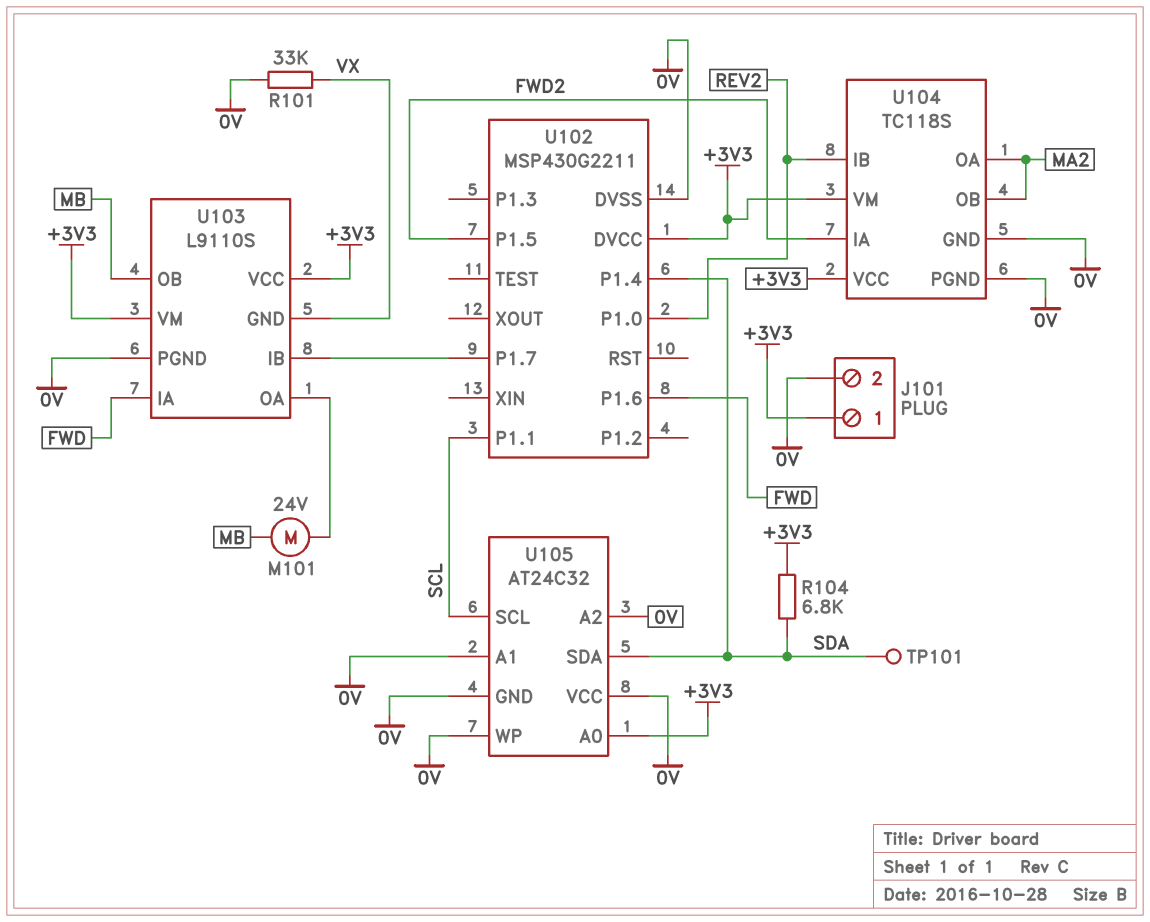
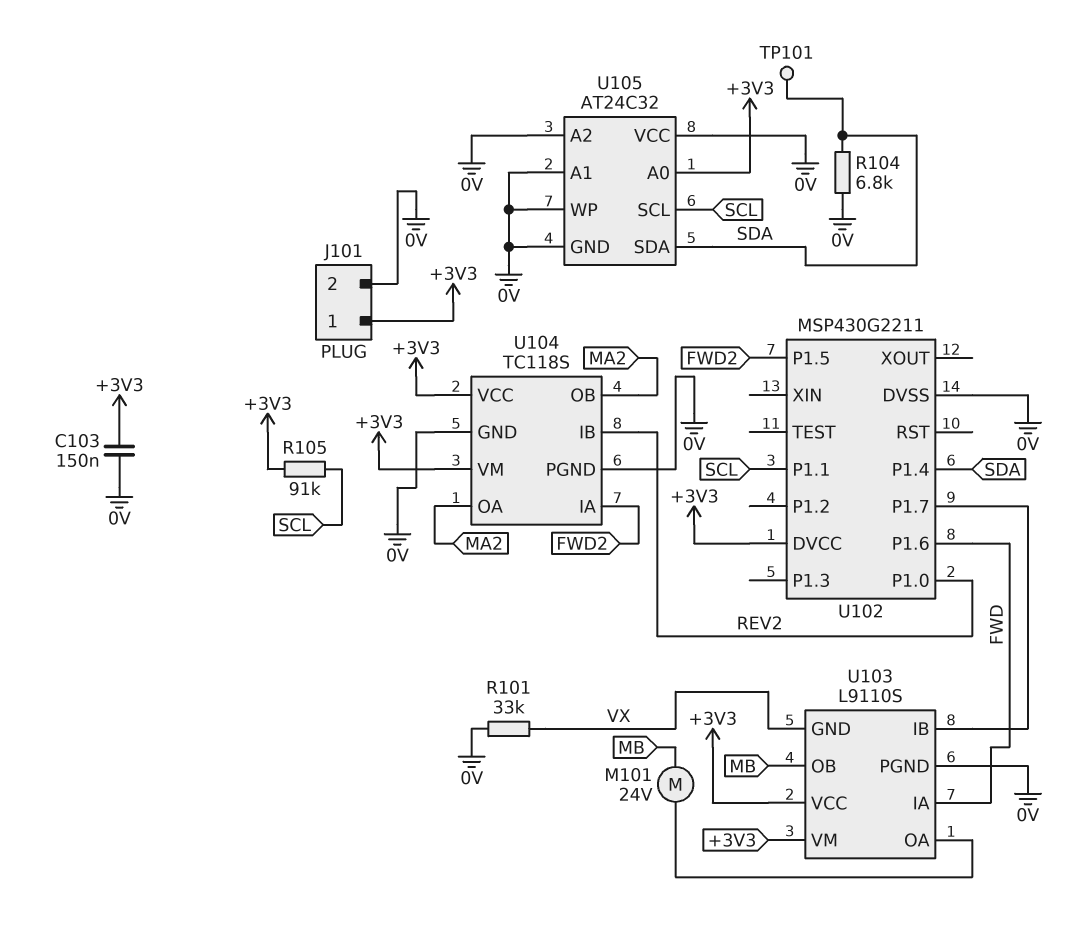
C103: none -> 150nF (+3V3, 0V)
R104: 6.8k (+3V3, SDA) -> 6.8k (0V, SDA)
R105: none -> 91k (+3V3, SCL)

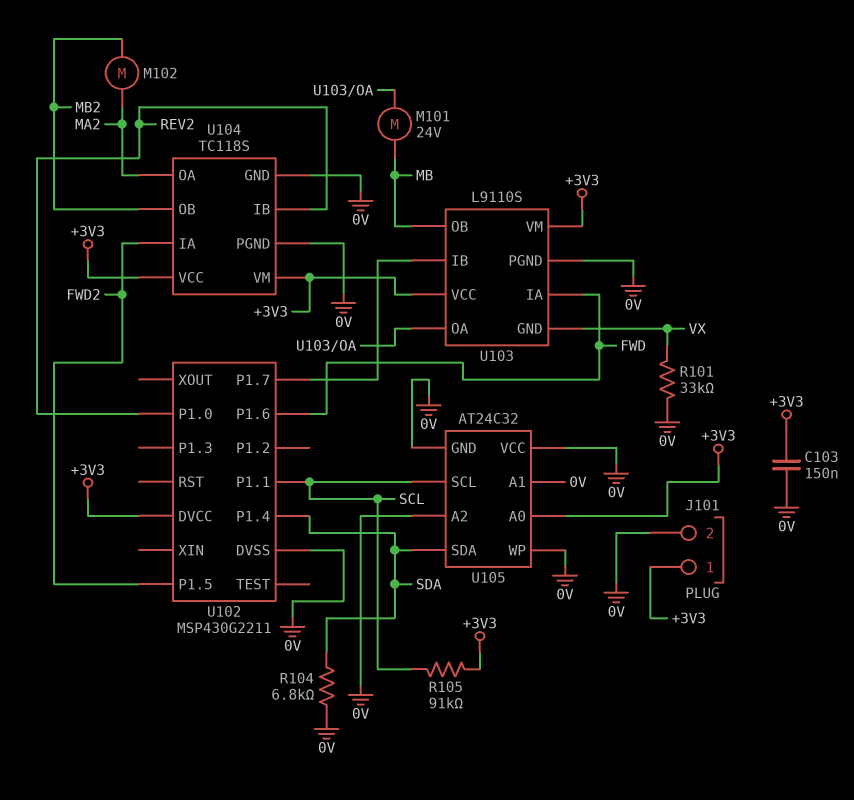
M102: none -> motor (MA2, MB2)
TP101: test point (SDA) -> none
U104 pin OB: MA2 -> MB2

